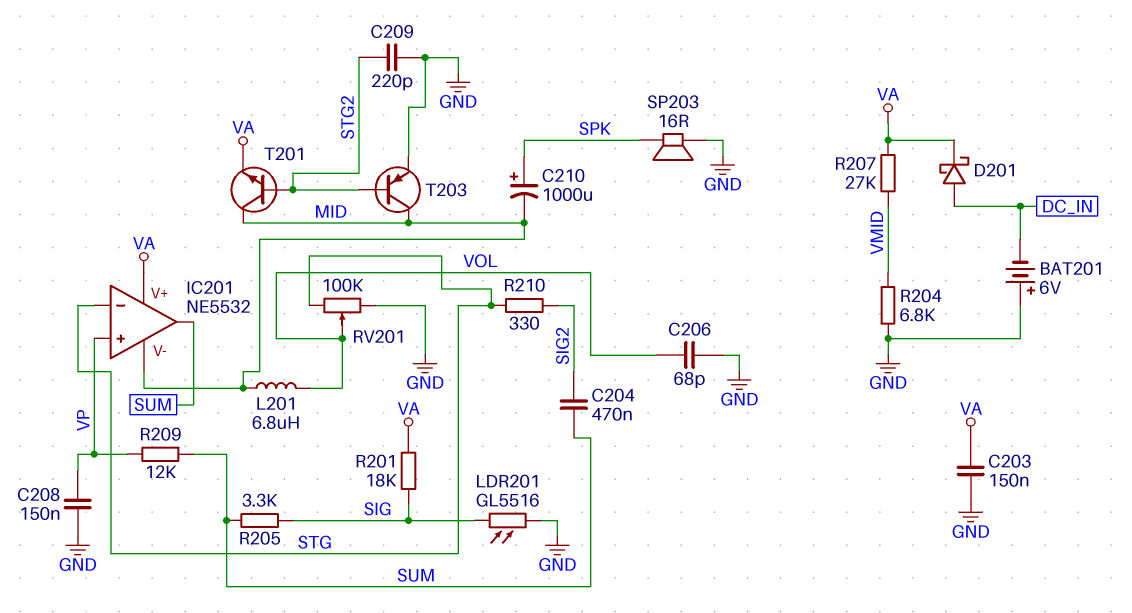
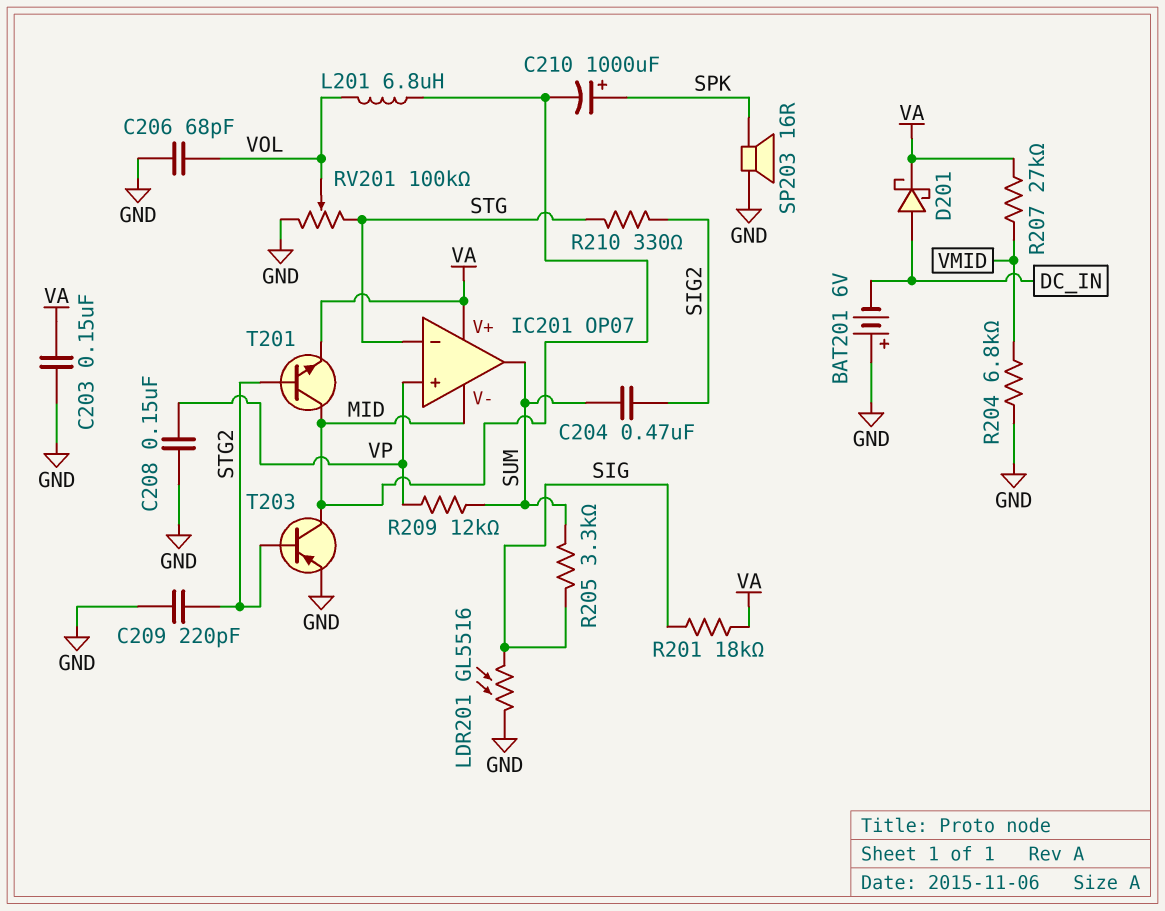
IC201: NE5532 -> OP07

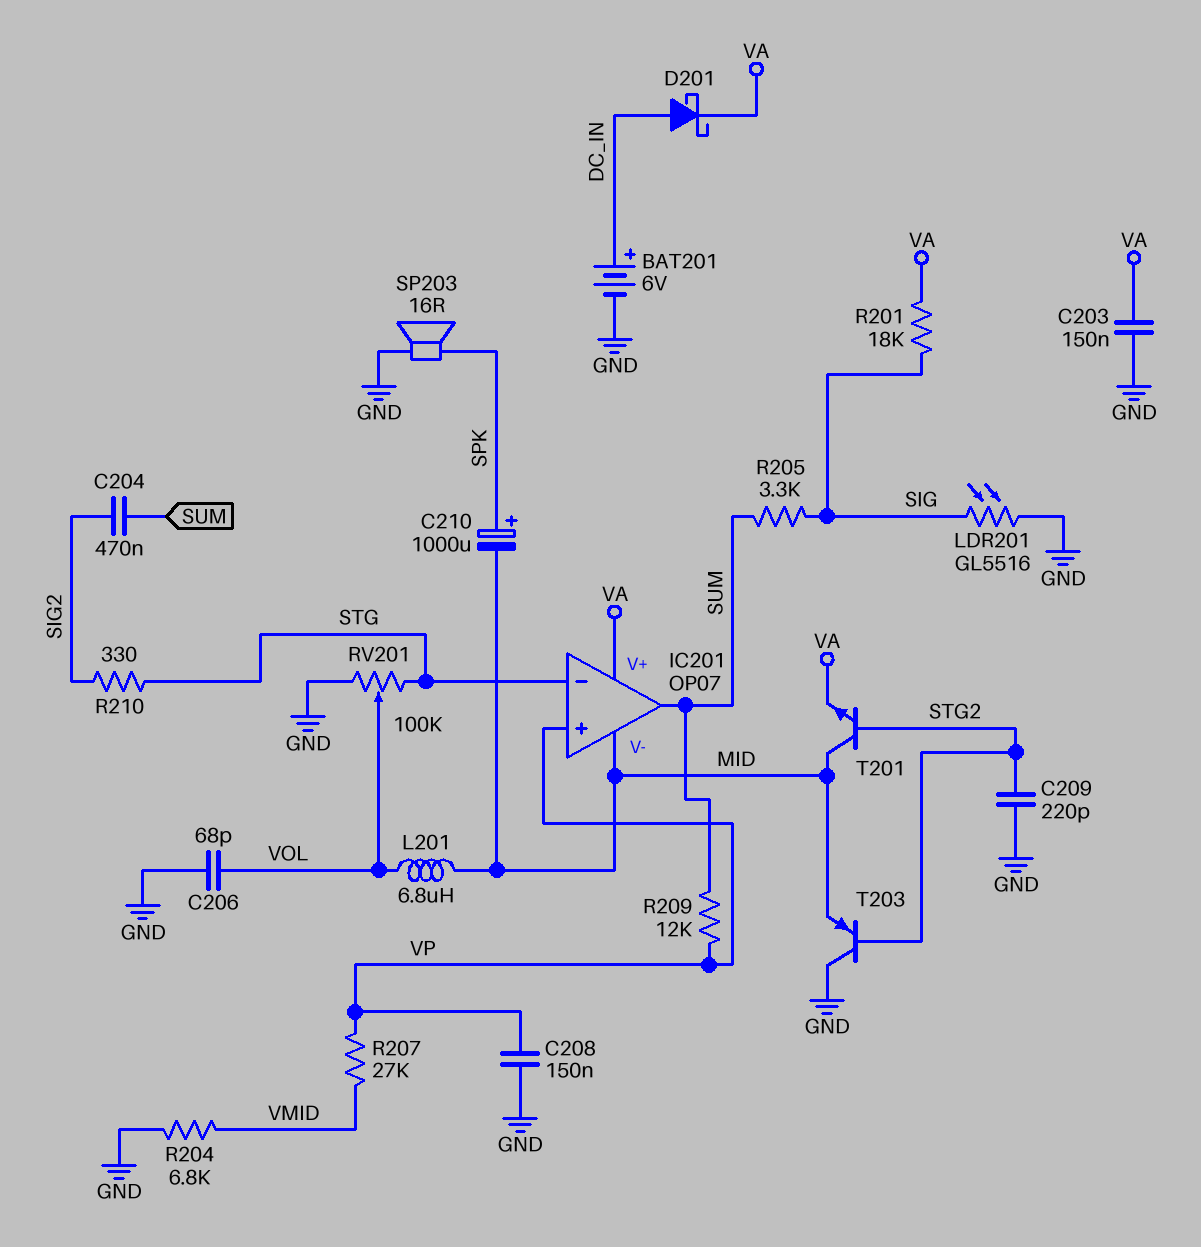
BAT201: 6V (plus GND, minus DC_IN) -> 6V (plus DC_IN, minus GND)
R207: 27k (VA, VMID) -> 27k (VMID, VP)
T203: PNP (B STG2, C MID, E GND) -> PNP (B STG2, C GND, E MID)

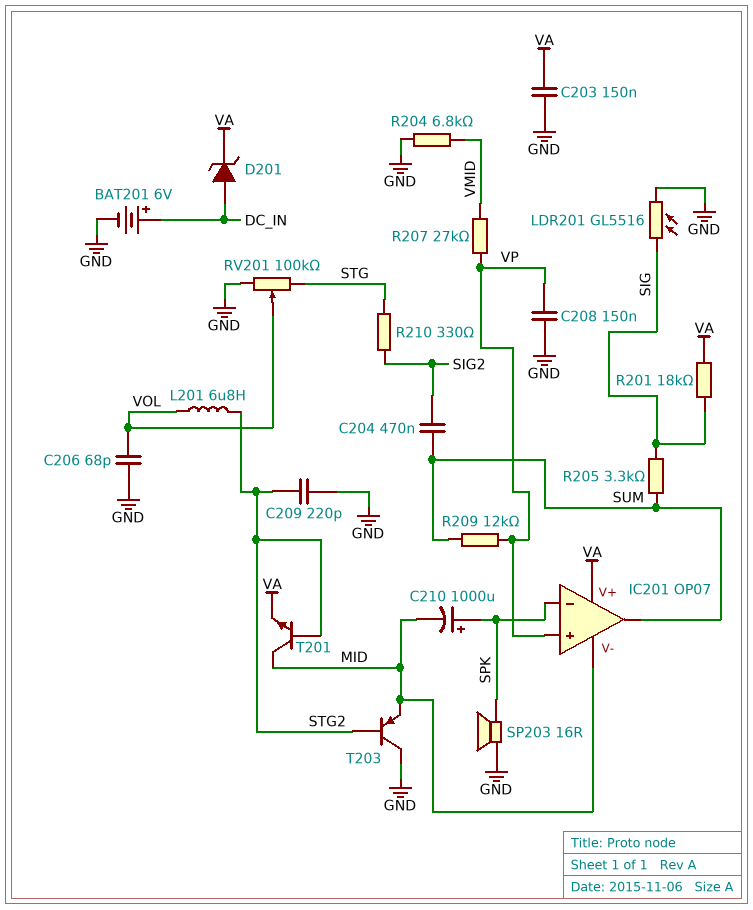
D201: schottky (A DC_IN, K VA) -> zener (A DC_IN, K VA)
IC201 pin in-: STG -> SPK
L201: 6.8uH (MID, VOL) -> 6.8uH (STG2, VOL)

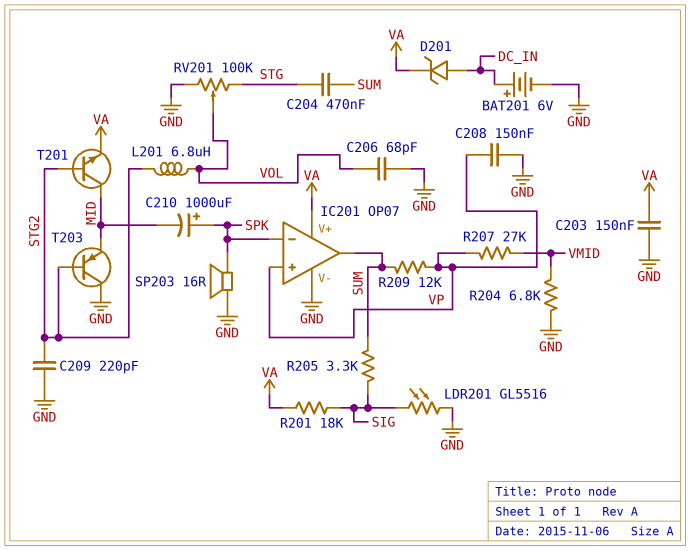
C204: 470nF (SIG2, SUM) -> 470nF (STG, SUM)
IC201 pin V-: MID -> GND
R210: 330 (SIG2, STG) -> none

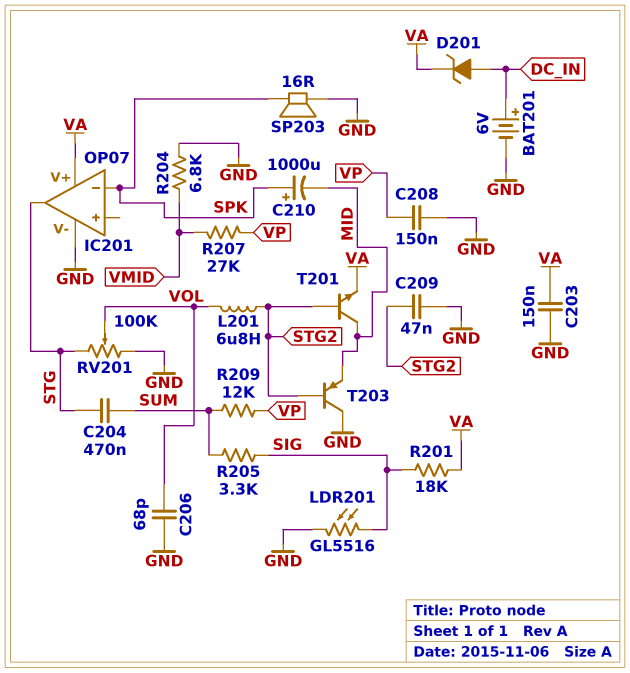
C209: 220pF (GND, STG2) -> 47nF (GND, STG2)
IC201 pin in+: VP -> none
IC201 pin out: SUM -> STG

